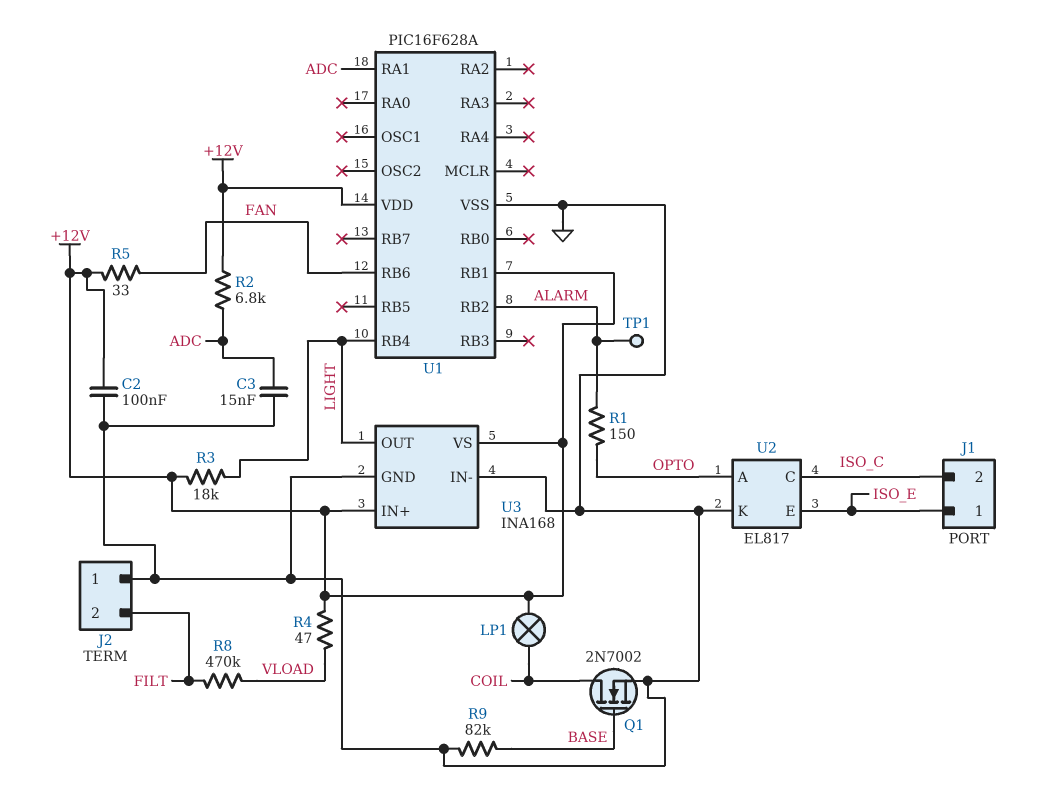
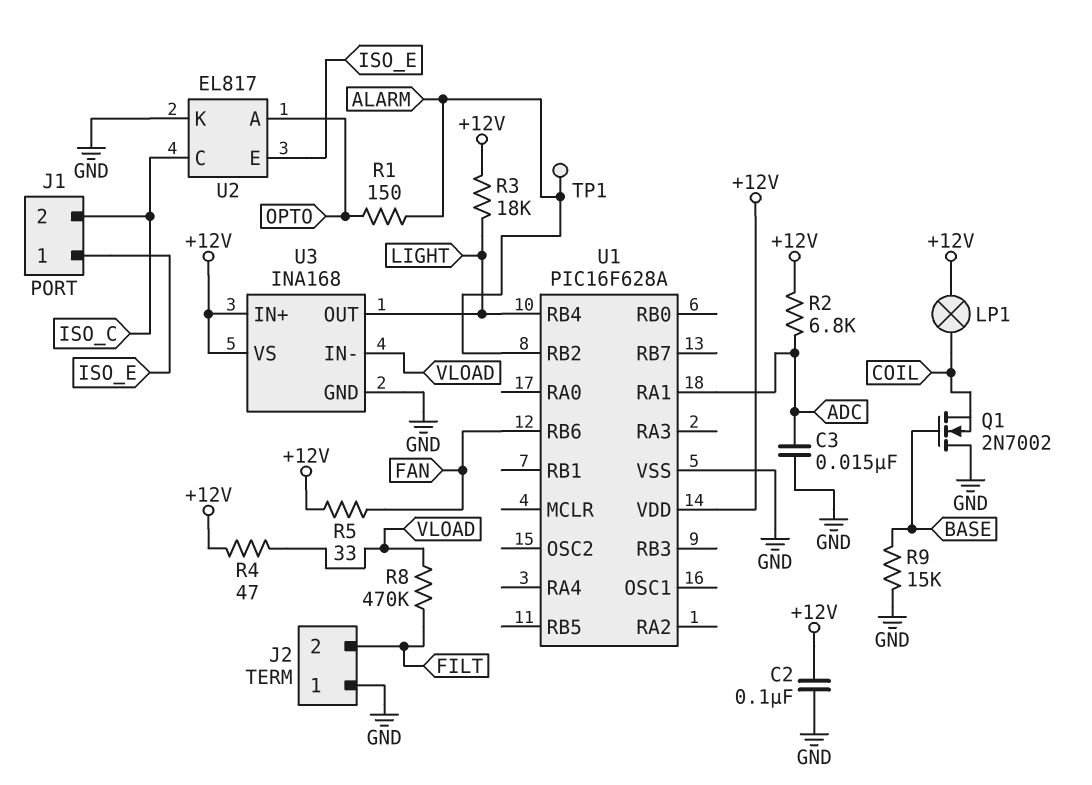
Q1: NMOS 2N7002 (G BASE, D COIL, S GND) -> NMOS 2N7002 (G BASE, D GND, S COIL)
R9: 82k (BASE, GND) -> 15k (BASE, GND)
U1 pin RB1: +12V -> none
U3 pin IN-: GND -> VLOAD

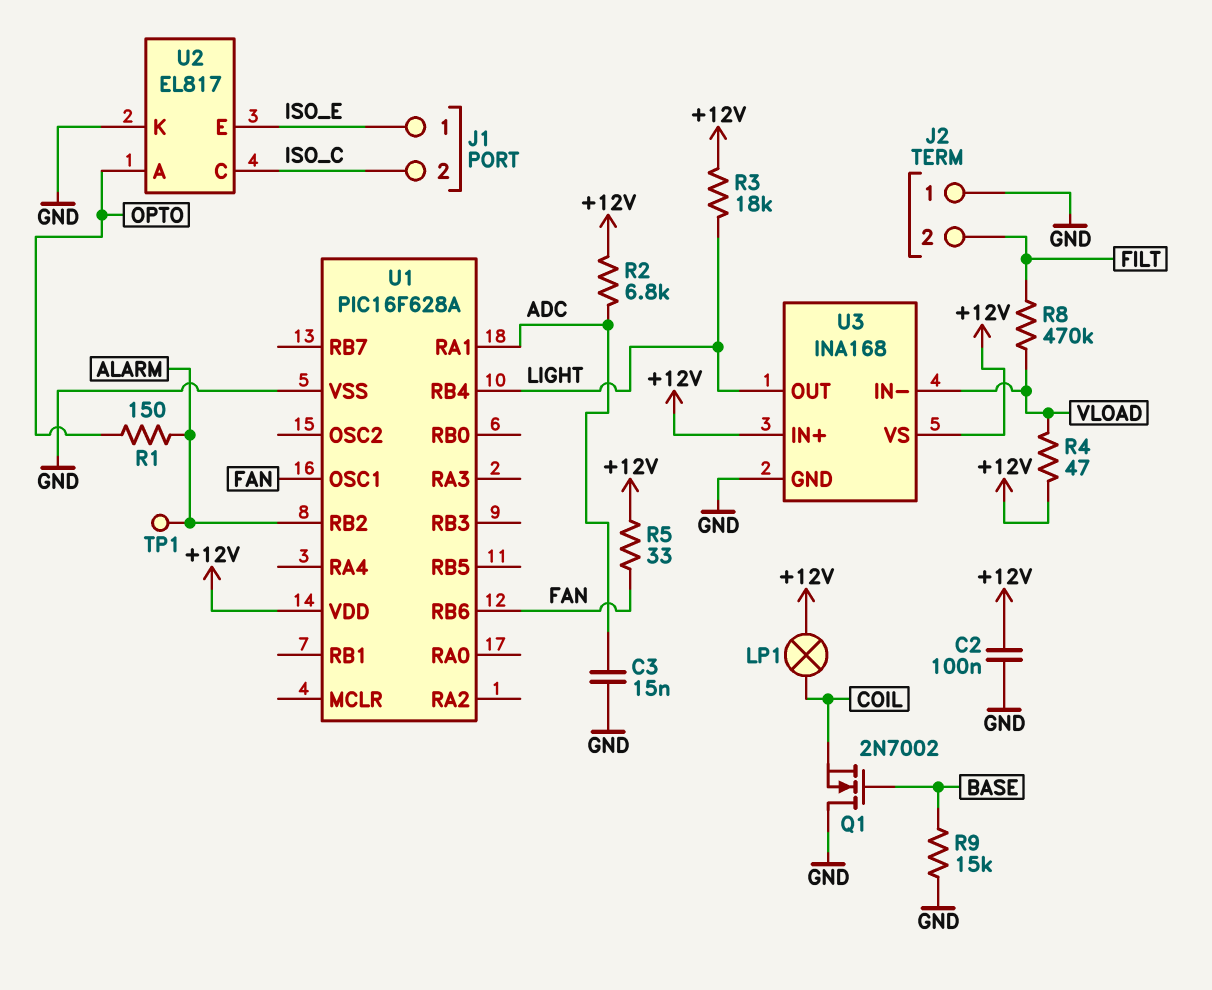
U1 pin OSC1: none -> FAN

